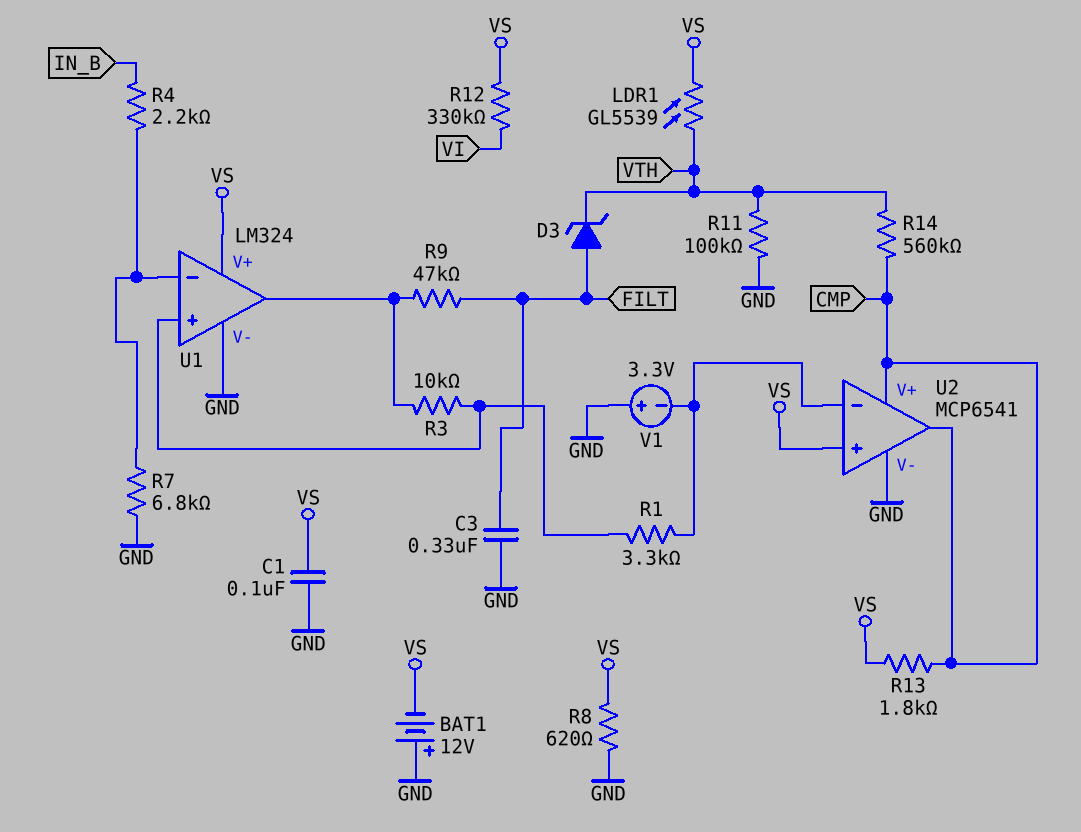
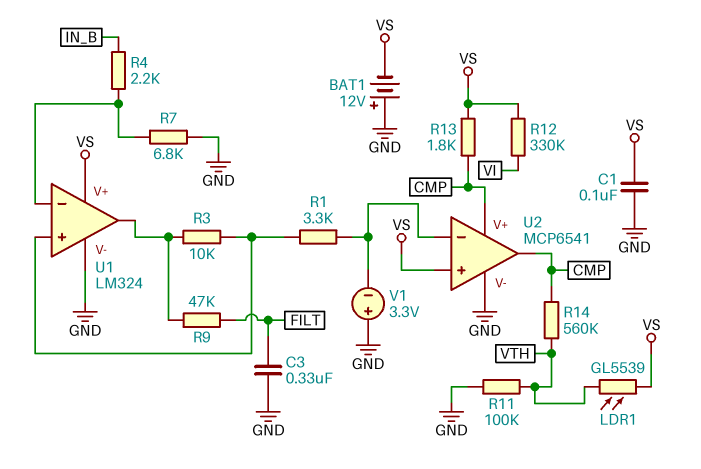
D3: zener (A FILT, K VTH) -> none
R8: 620 (GND, VS) -> none

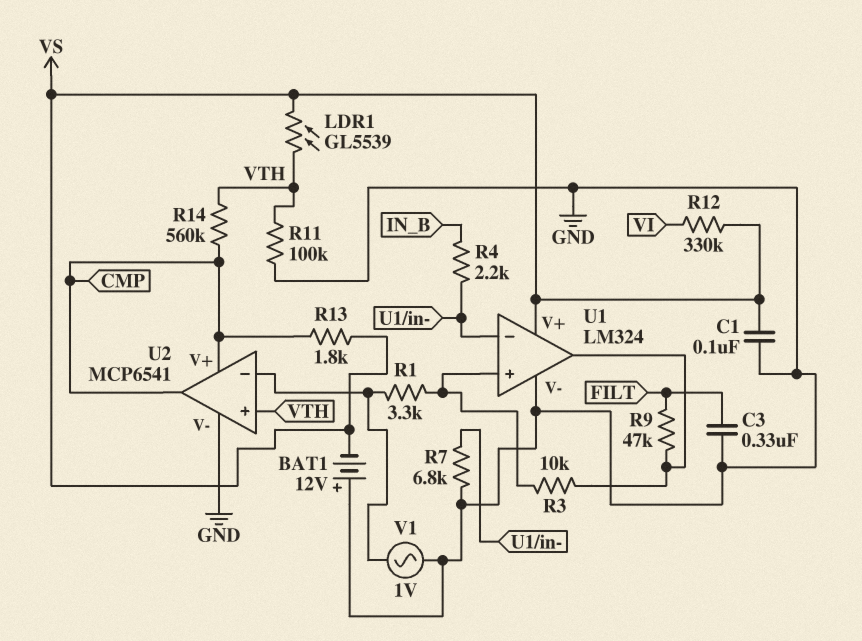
U2 pin in+: VS -> VTH
V1: 3.3V (plus GND, minus U2/in-) -> AC 1V (GND, U2/in-)

